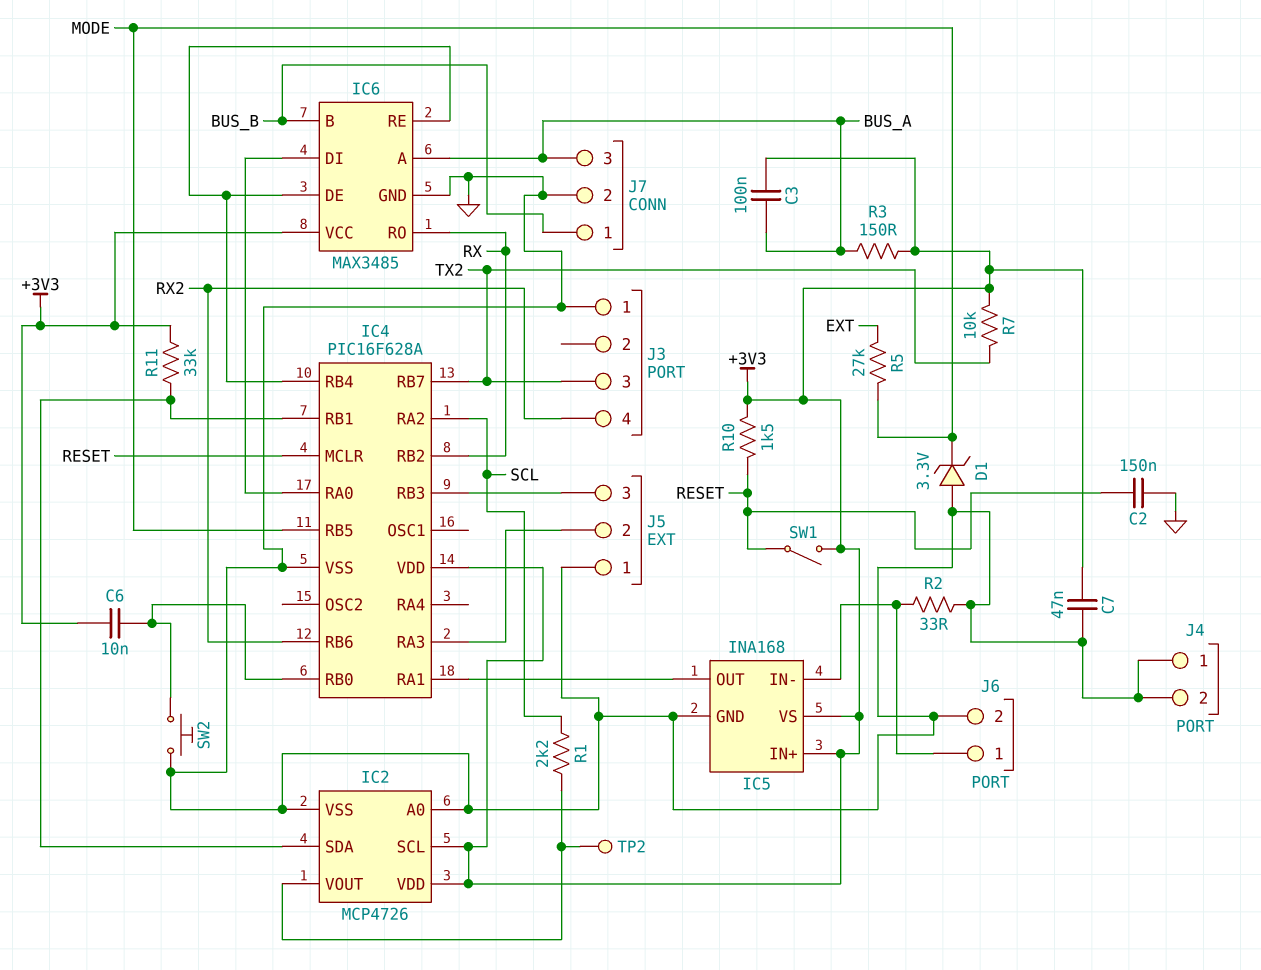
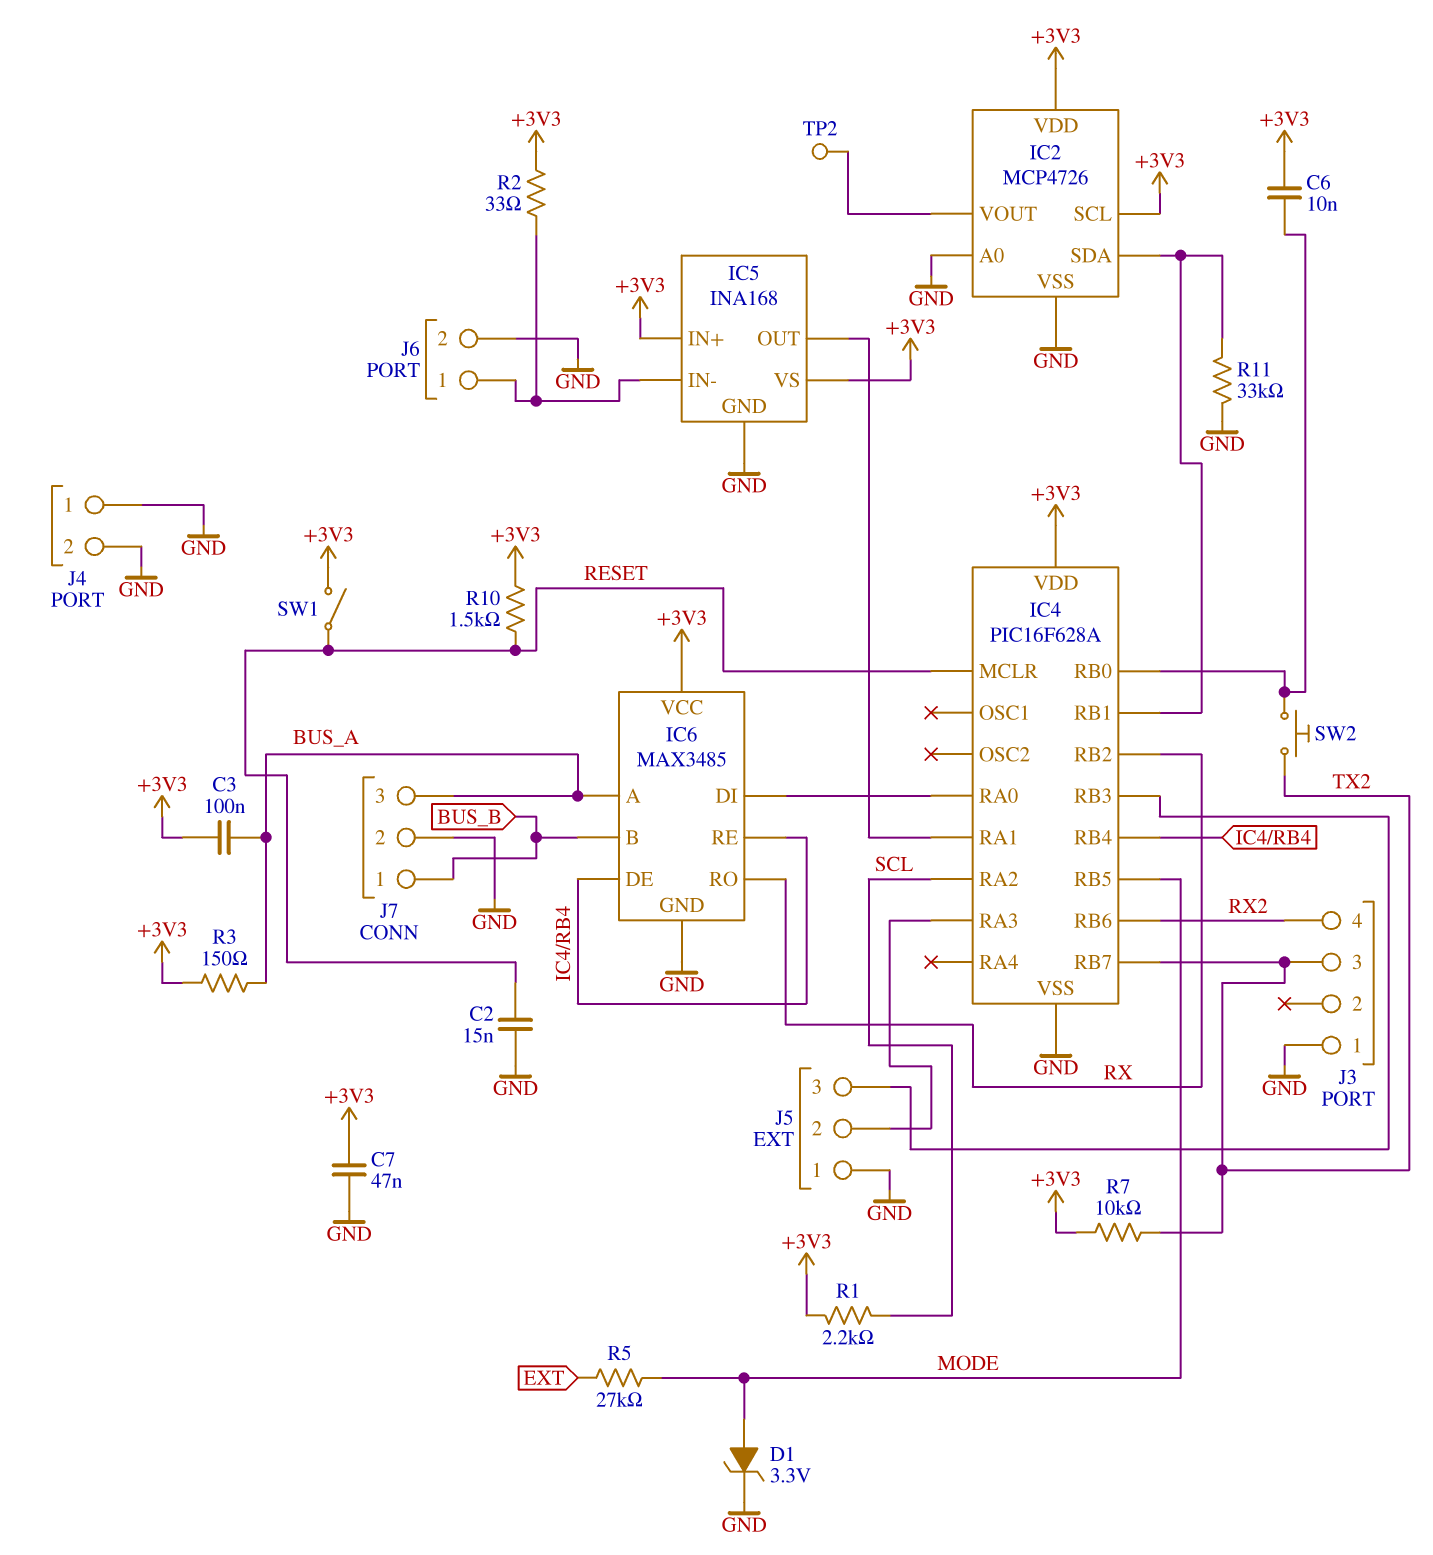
C2: 150nF (GND, RESET) -> 15nF (GND, RESET)
D1: zener 3.3V (A GND, K MODE) -> zener 3.3V (A MODE, K GND)
R1: 2.2k (IC2/VOUT, SCL) -> 2.2k (+3V3, SCL)
R2: 33 (GND, IC5/IN-) -> 33 (+3V3, IC5/IN-)
R11: 33k (+3V3, IC2/SDA) -> 33k (GND, IC2/SDA)
SW2: button (GND, IC4/RB0) -> button (IC4/RB0, TX2)

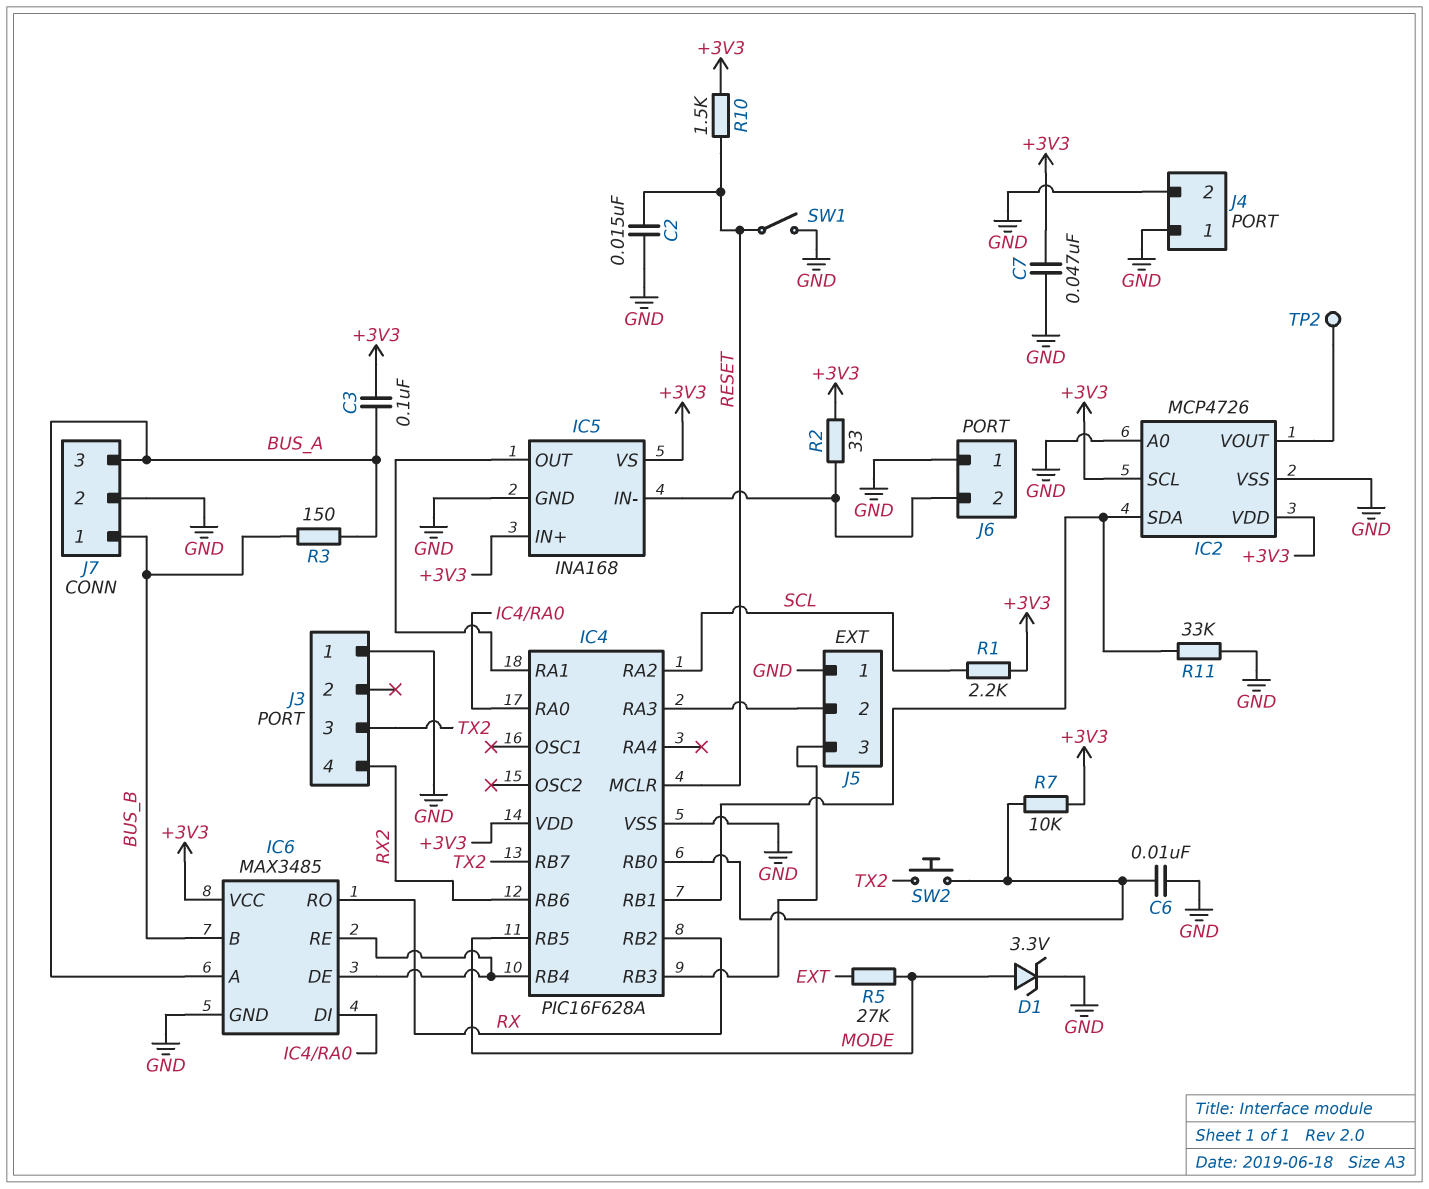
C6: 10nF (+3V3, IC4/RB0) -> 10nF (GND, IC4/RB0)
J6 pin 1: IC5/IN- -> GND
J6 pin 2: GND -> IC5/IN-
R3: 150 (+3V3, BUS_A) -> 150 (BUS_A, BUS_B)
R7: 10k (+3V3, TX2) -> 10k (+3V3, IC4/RB0)
SW1: switch (+3V3, RESET) -> switch (GND, RESET)

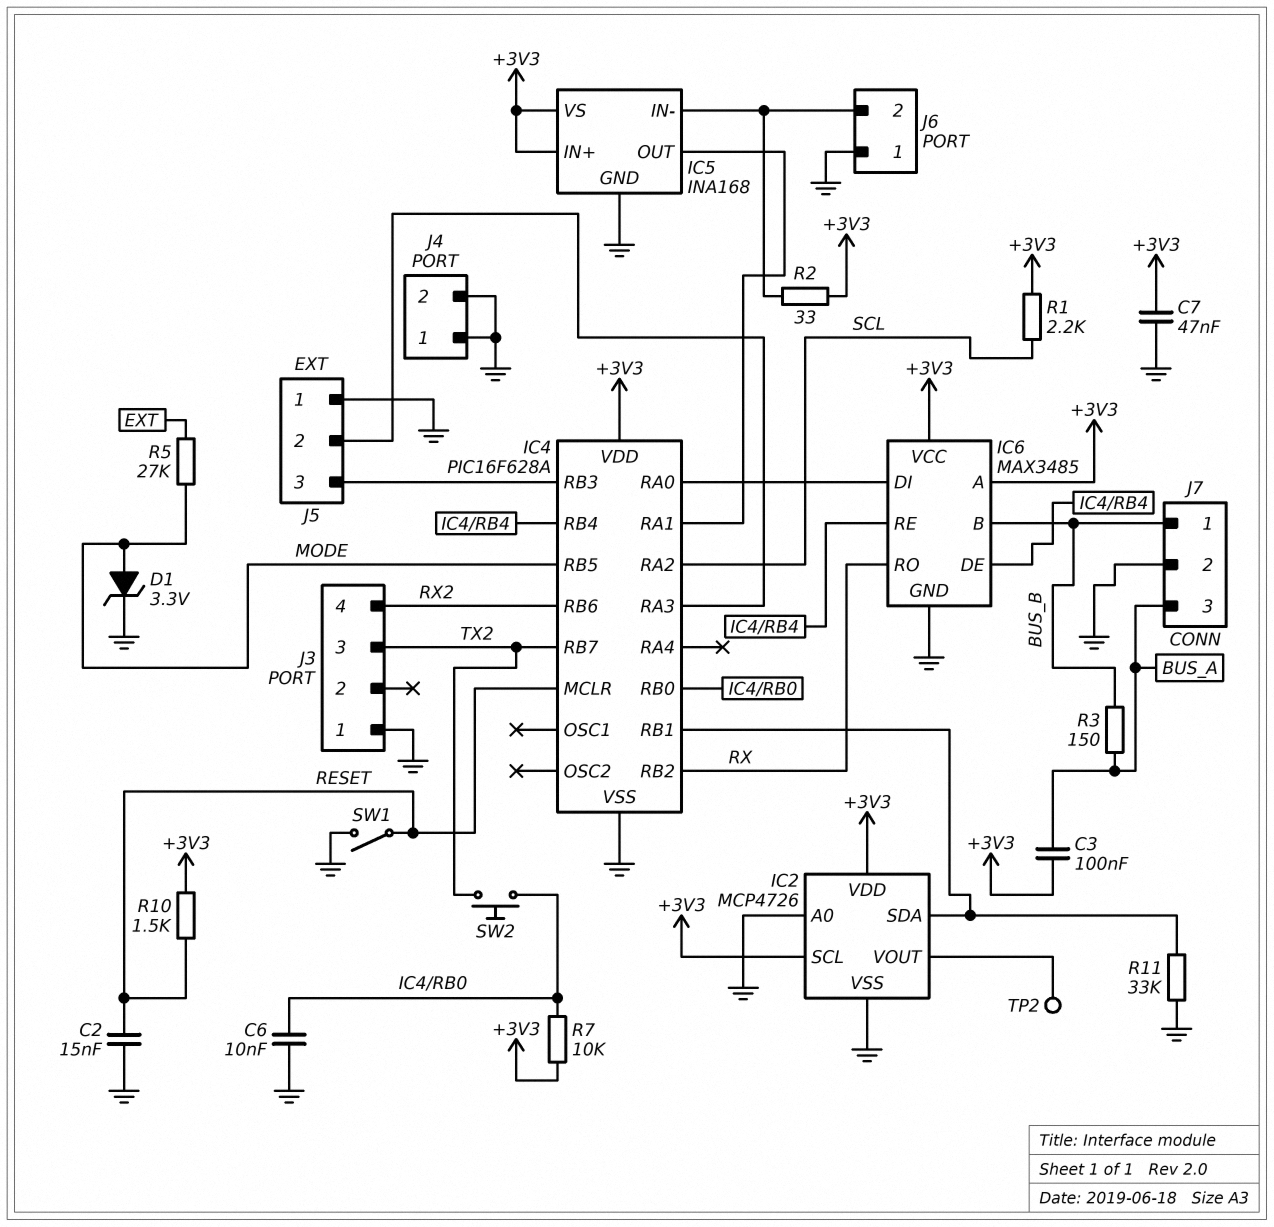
IC6 pin A: BUS_A -> +3V3

